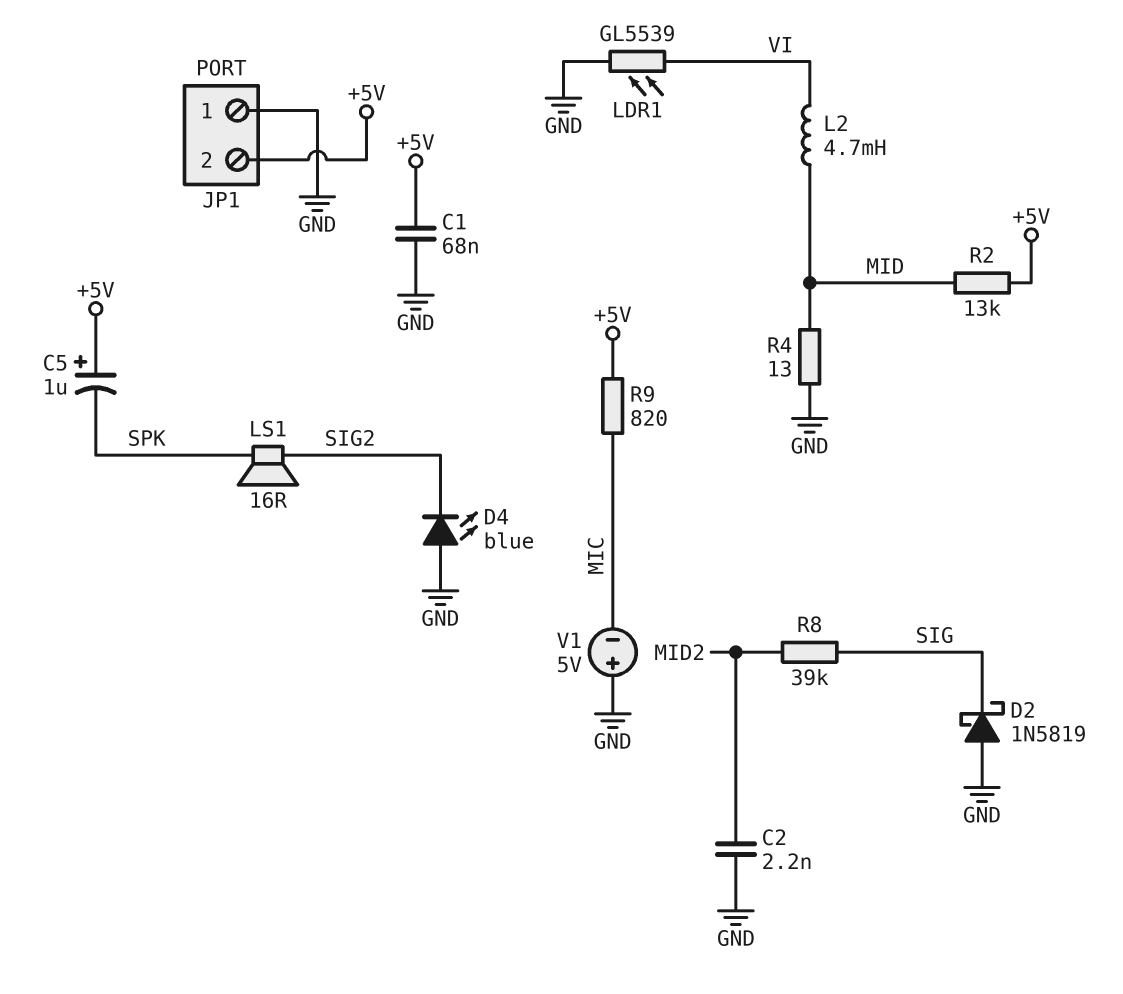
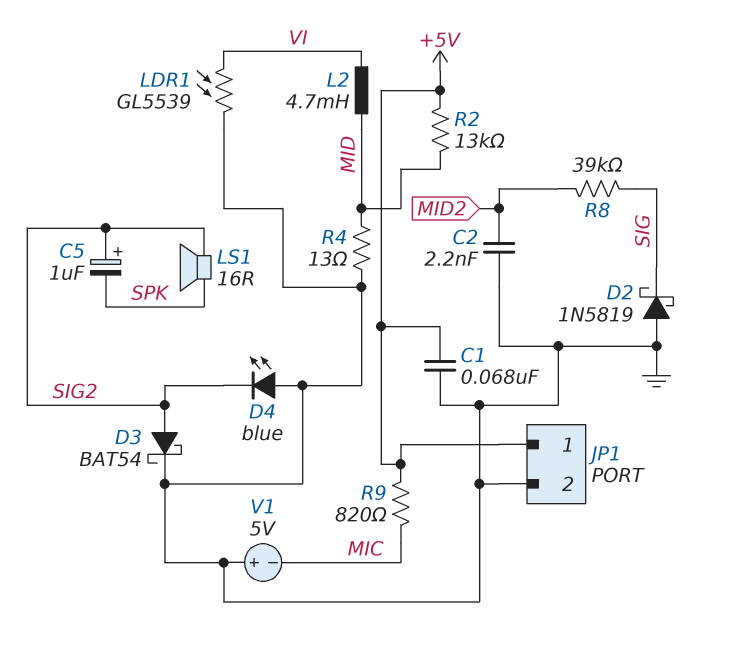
C5: 1uF (plus +5V, minus SPK) -> 1uF (plus SIG2, minus SPK)
D3: none -> schottky BAT54 (A SIG2, K GND)
JP1 pin 1: GND -> +5V
JP1 pin 2: +5V -> GND

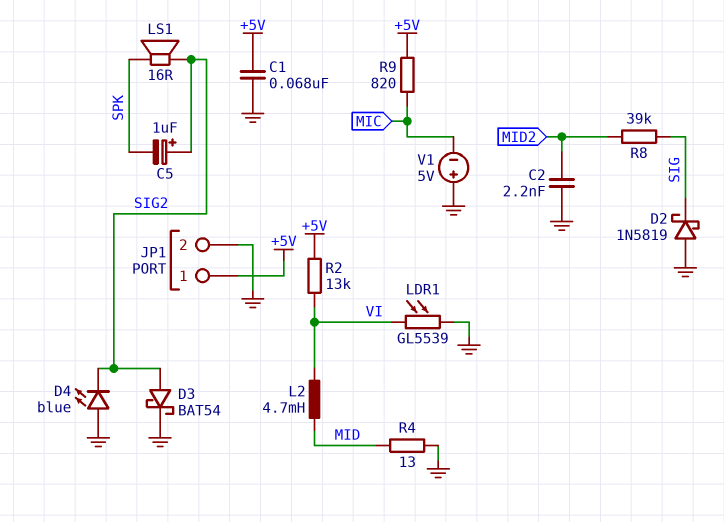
R2: 13k (+5V, MID) -> 13k (+5V, VI)

